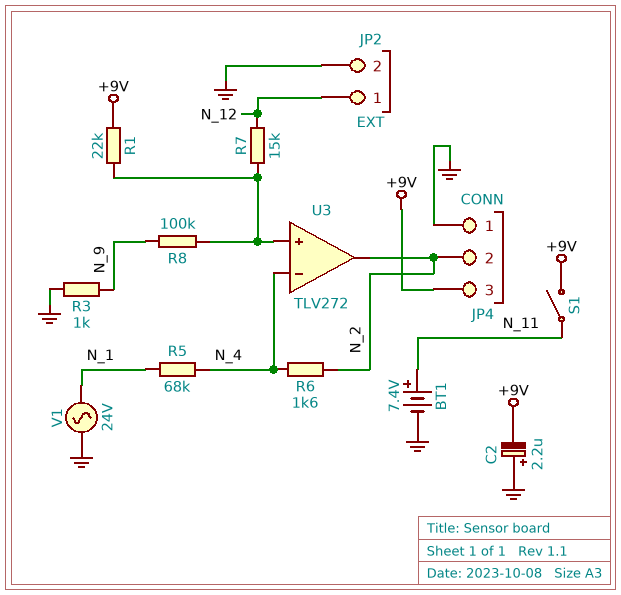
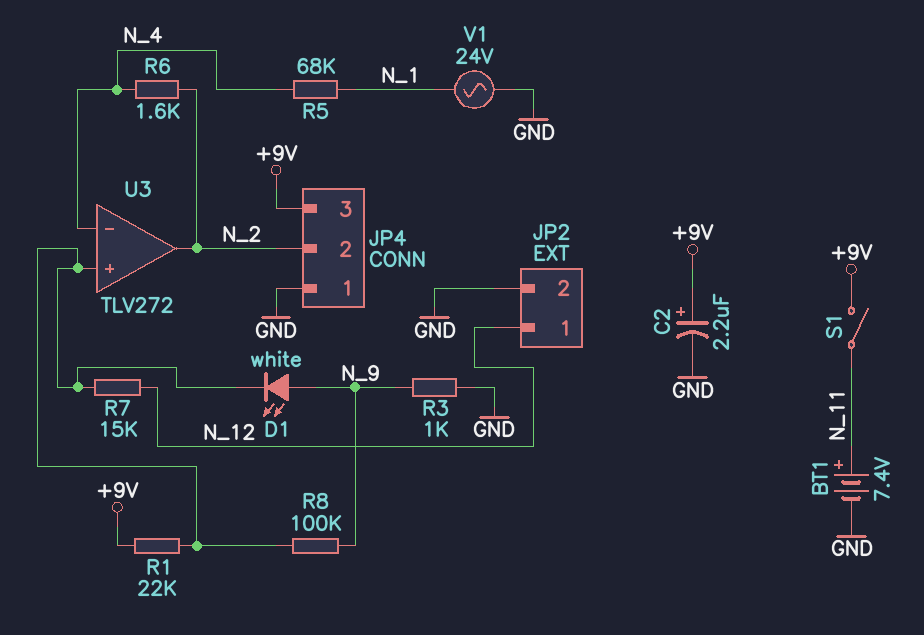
C2: 2.2uF (plus GND, minus +9V) -> 2.2uF (plus +9V, minus GND)
D1: none -> LED white (A N_9, K U3/in+)

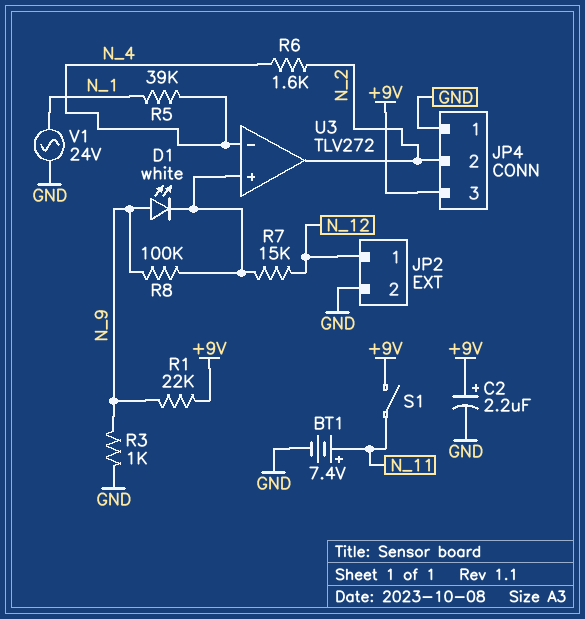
R1: 22k (+9V, U3/in+) -> 22k (+9V, N_9)
R5: 68k (N_1, N_4) -> 39k (N_1, N_4)

